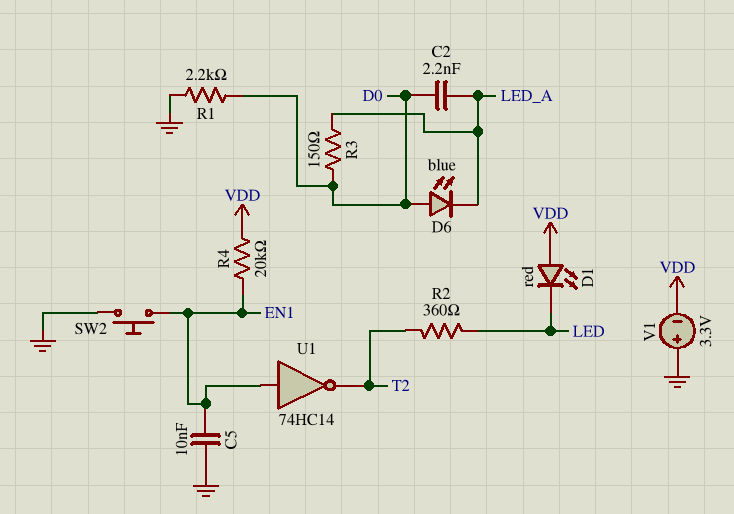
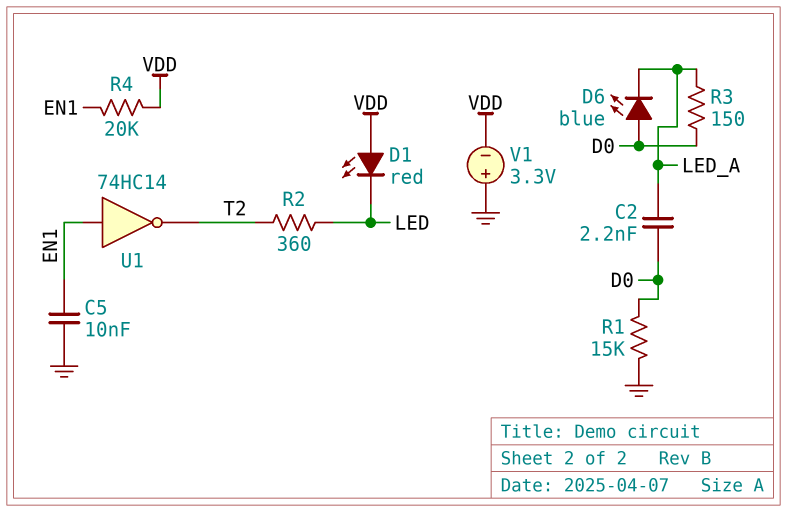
R1: 2.2k (D0, GND) -> 15k (D0, GND)
SW2: button (EN1, GND) -> none

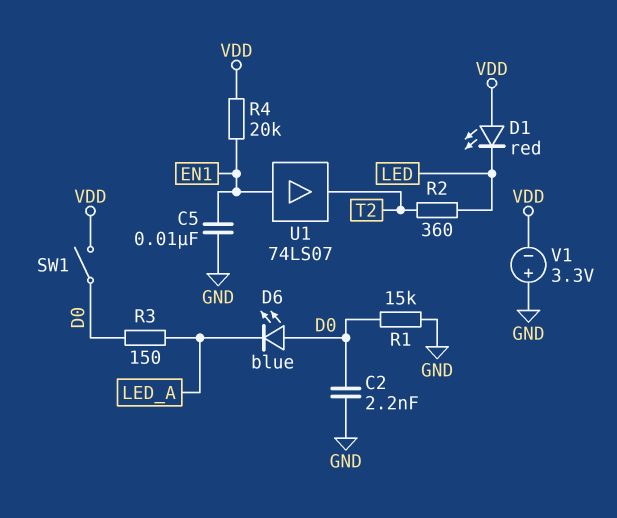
C2: 2.2nF (D0, LED_A) -> 2.2nF (D0, GND)
SW1: none -> switch (D0, VDD)
U1: NOT 74HC14 (in EN1, out T2) -> buffer 74LS07 (in EN1, out T2)

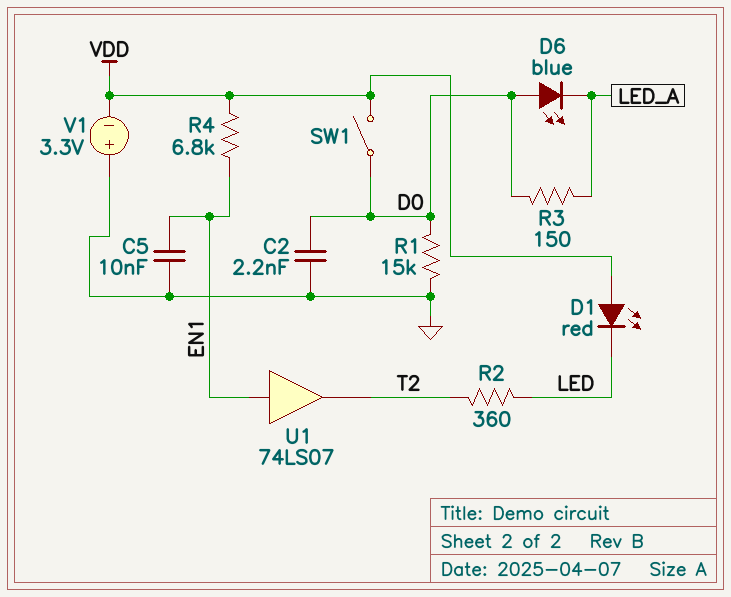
R4: 20k (EN1, VDD) -> 6.8k (EN1, VDD)

